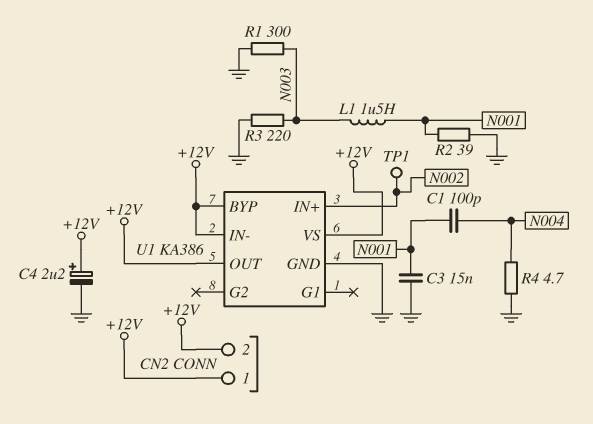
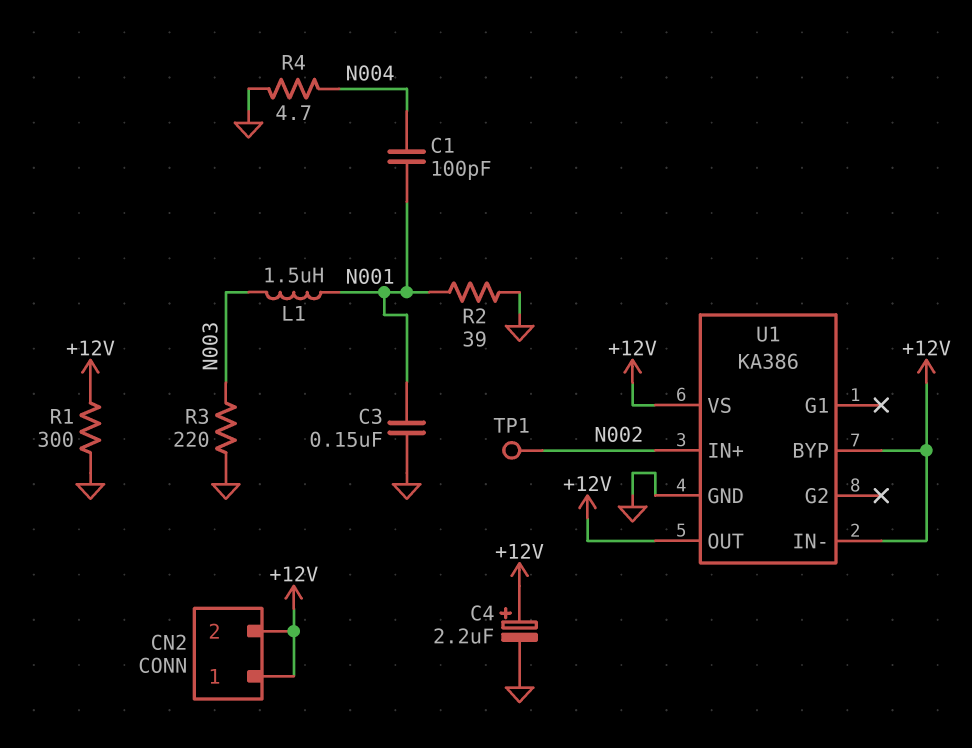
C3: 15nF (GND, N001) -> 150nF (GND, N001)
R1: 300 (GND, N003) -> 300 (+12V, GND)

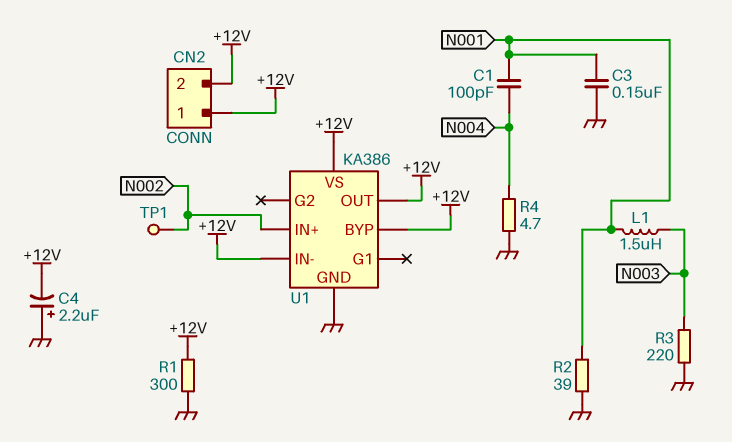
C4: 2.2uF (plus +12V, minus GND) -> 2.2uF (plus GND, minus +12V)

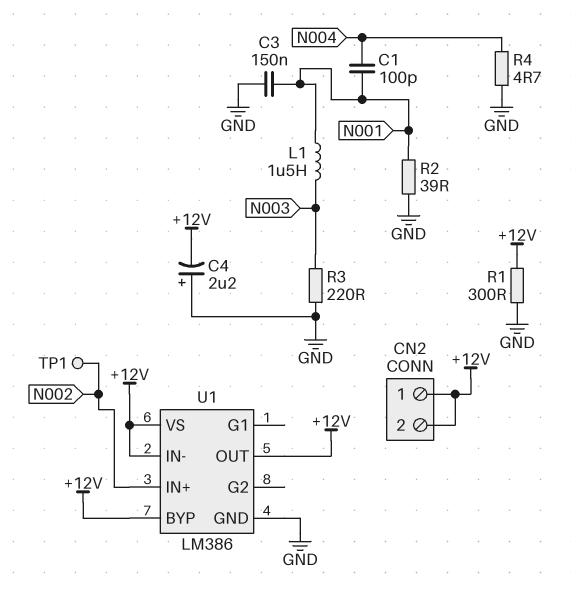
U1: KA386 -> LM386

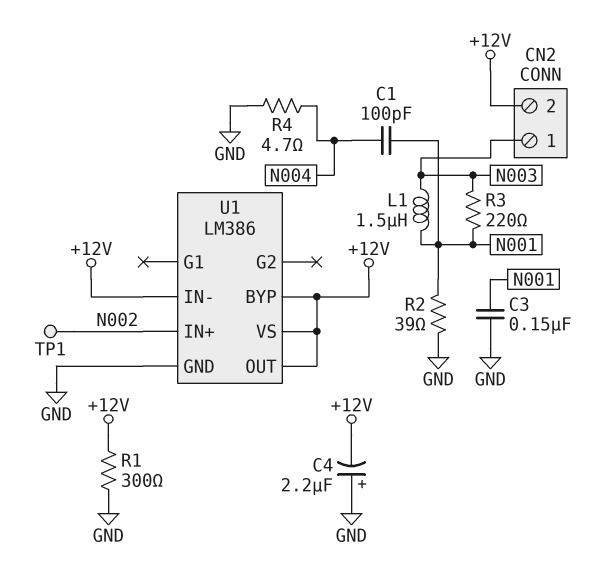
CN2 pin 1: +12V -> N003
R3: 220 (GND, N003) -> 220 (N001, N003)

